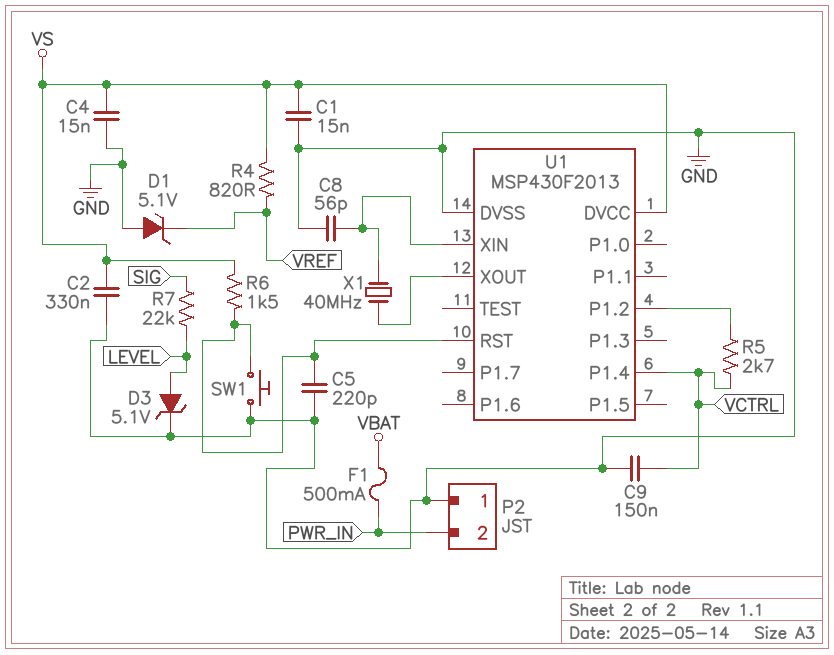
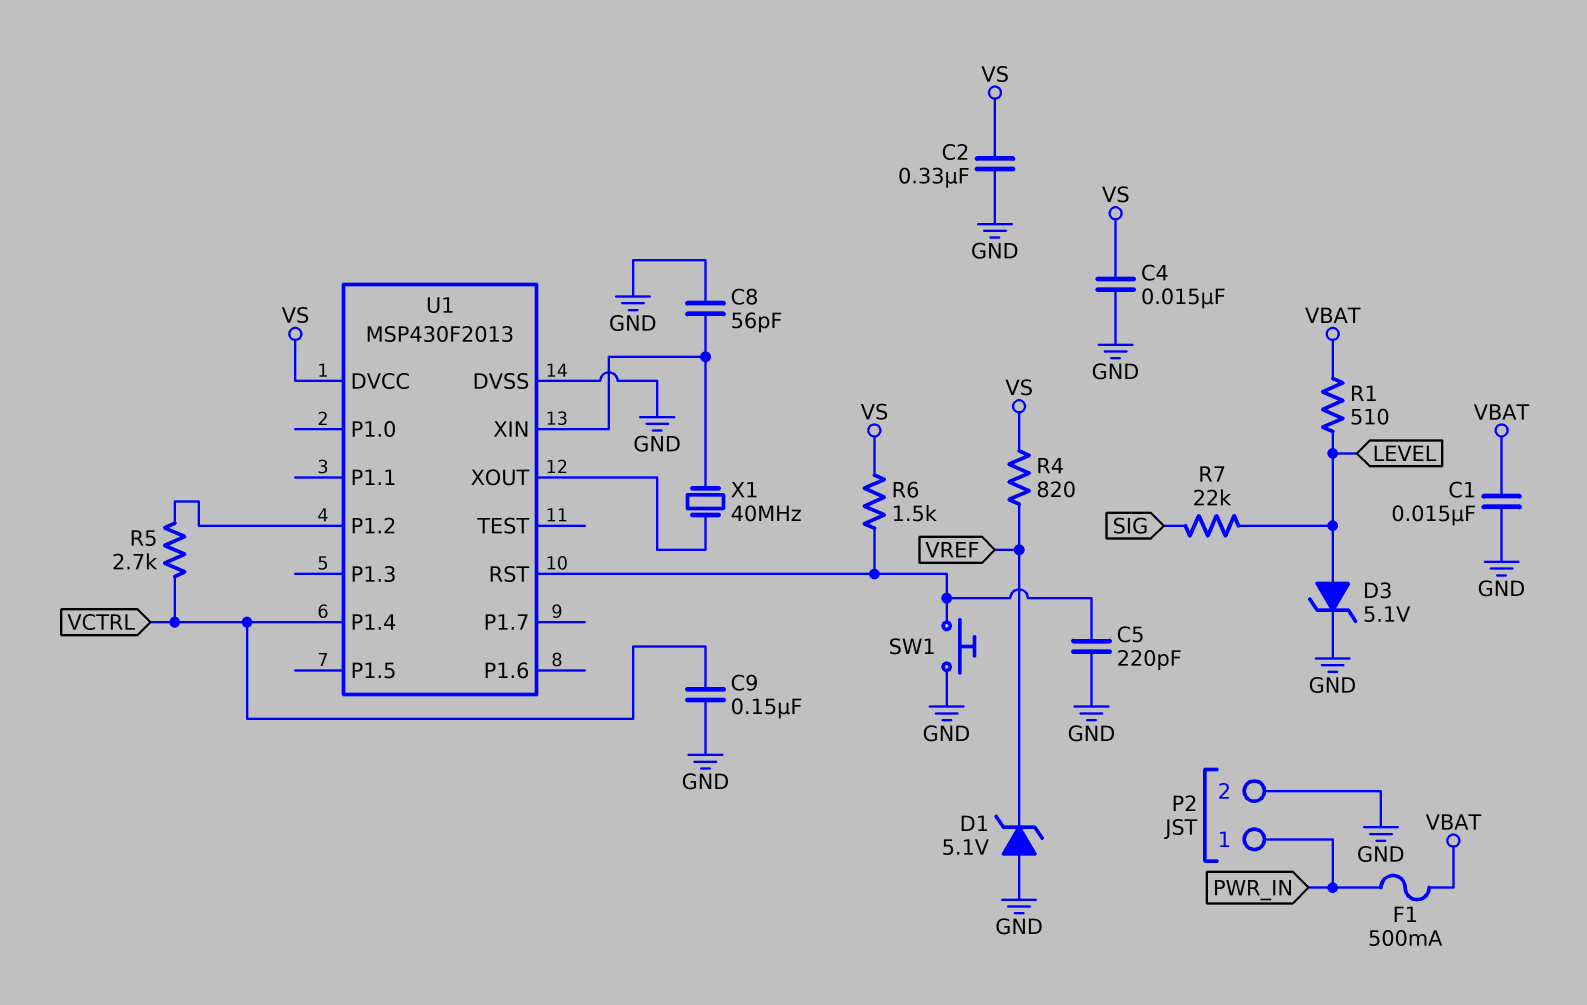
C1: 15nF (GND, VS) -> 15nF (GND, VBAT)
P2 pin 1: GND -> PWR_IN
P2 pin 2: PWR_IN -> GND
R1: none -> 510 (LEVEL, VBAT)

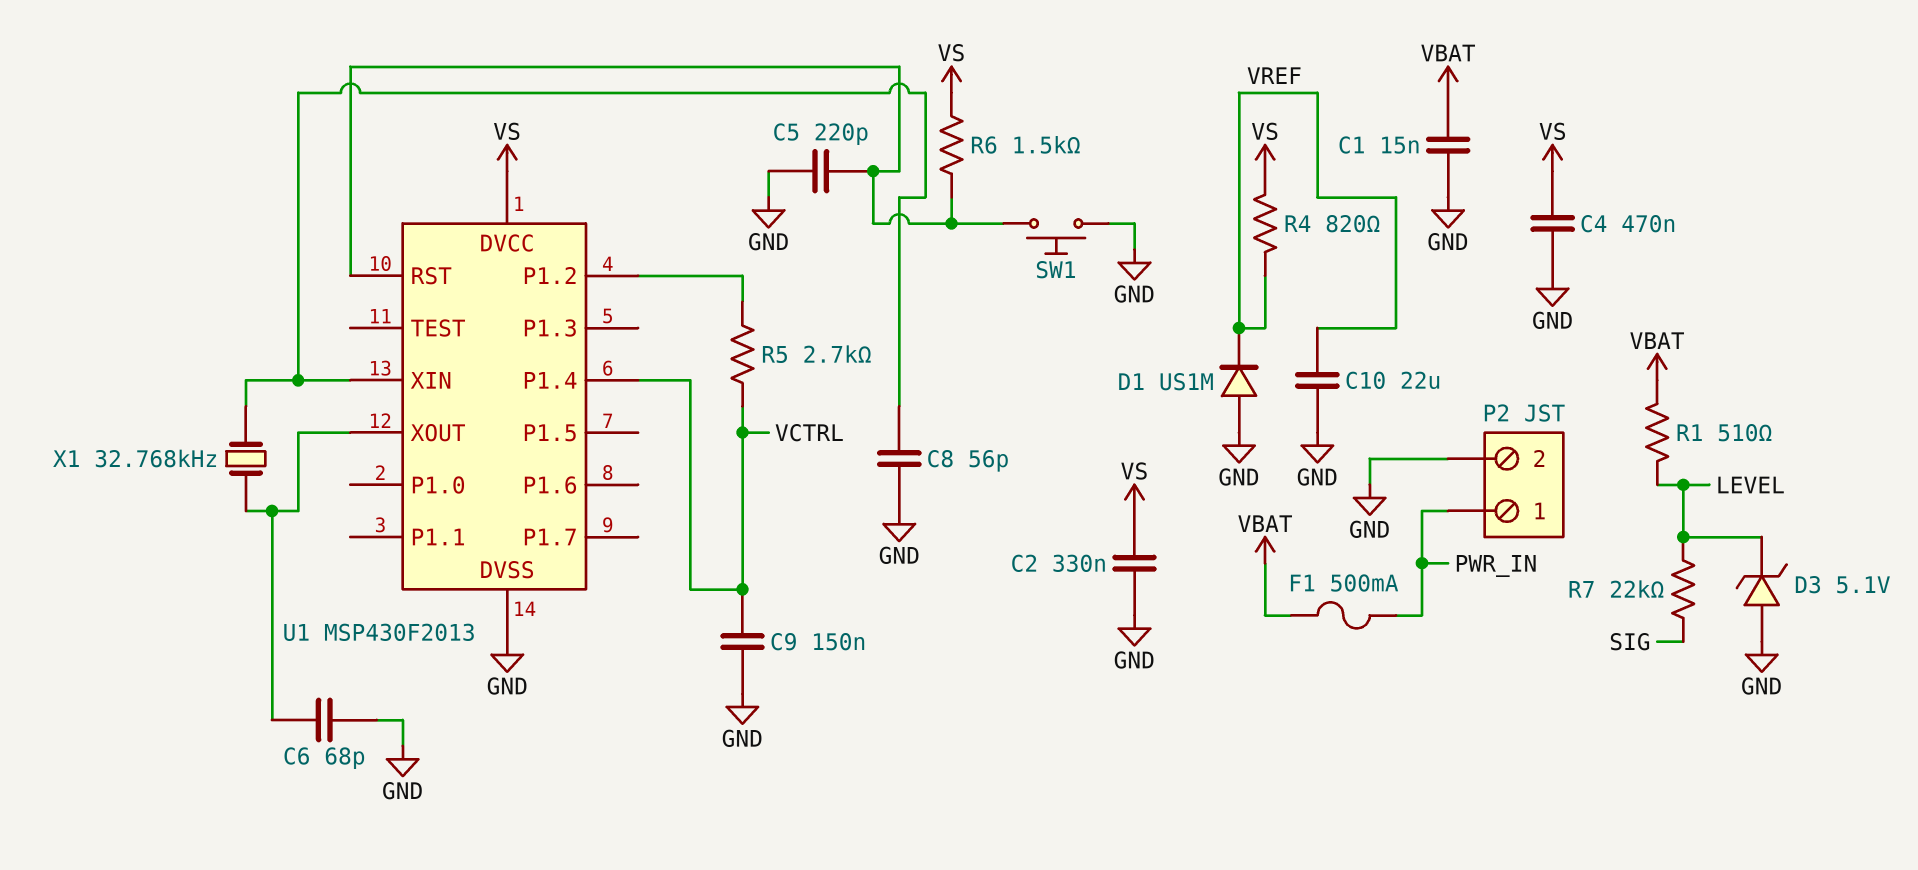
C4: 15nF (GND, VS) -> 470nF (GND, VS)
C6: none -> 68pF (GND, U1/XOUT)
C10: none -> 22uF (GND, VREF)
D1: zener 5.1V (A GND, K VREF) -> diode US1M (A GND, K VREF)
D3: zener 5.1V (A LEVEL, K GND) -> zener 5.1V (A GND, K LEVEL)
X1: 40MHz (U1/XIN, U1/XOUT) -> 32.768kHz (U1/XIN, U1/XOUT)

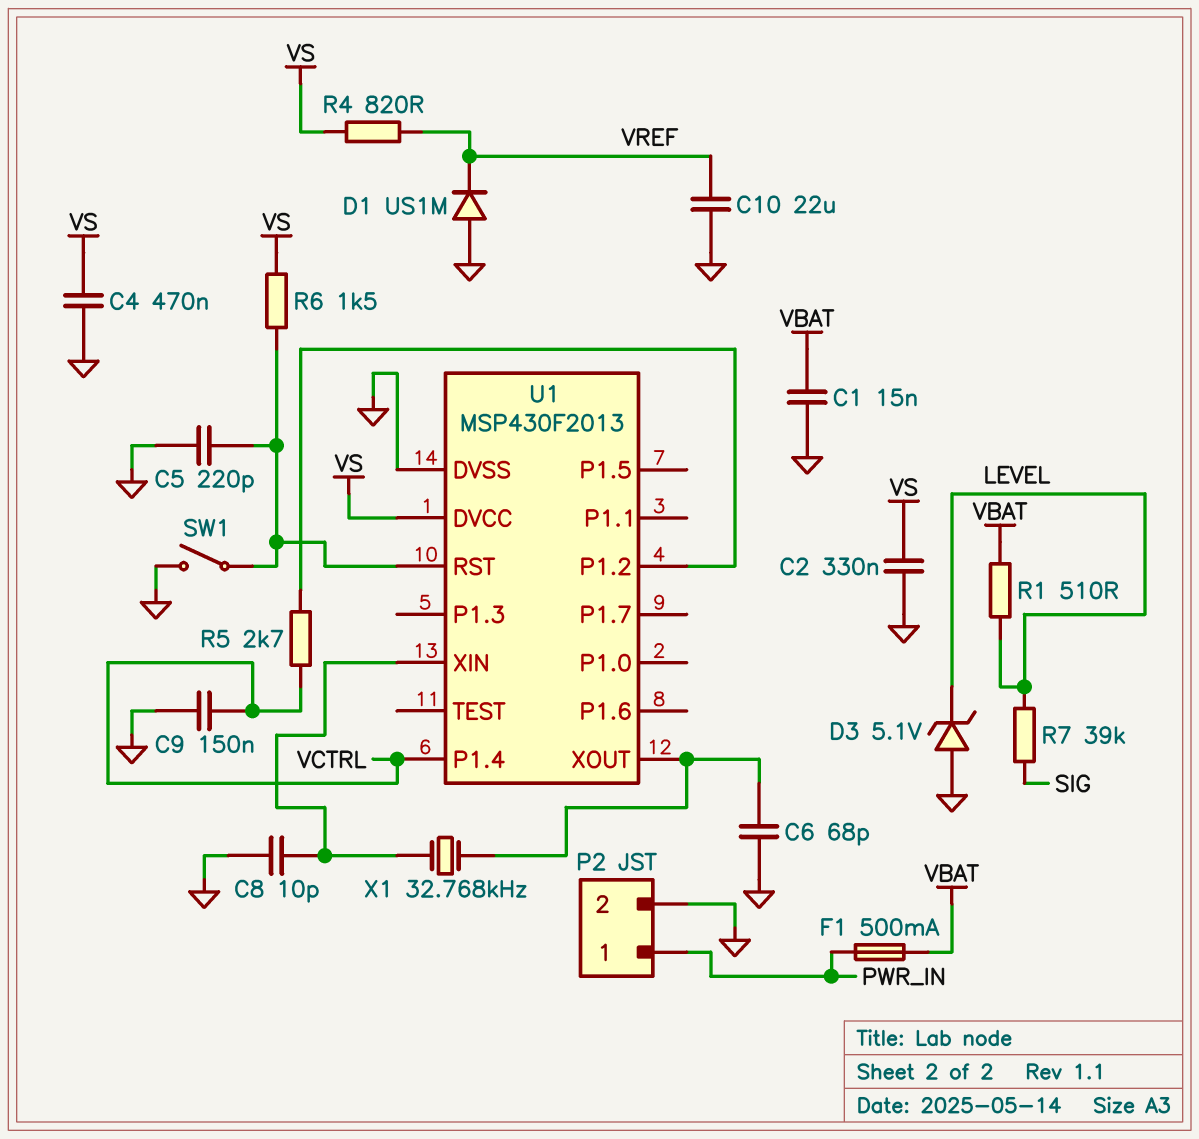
C8: 56pF (GND, U1/XIN) -> 10pF (GND, U1/XIN)
R7: 22k (LEVEL, SIG) -> 39k (LEVEL, SIG)
SW1: button (GND, U1/RST) -> switch (GND, U1/RST)

